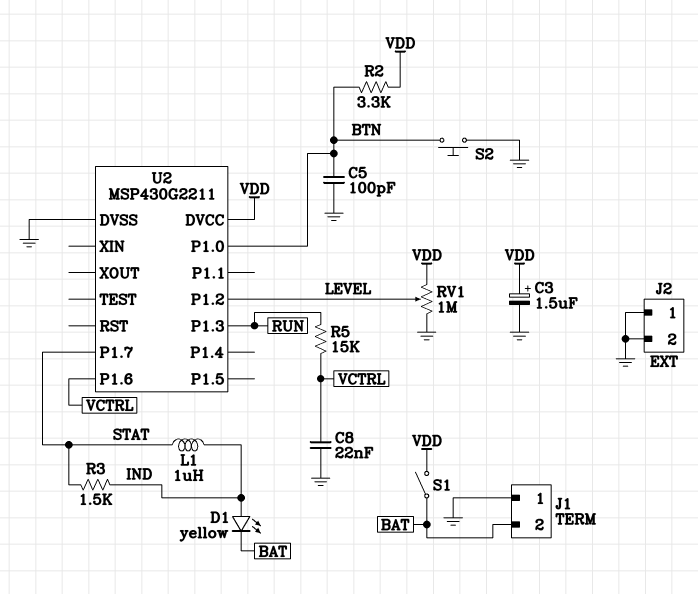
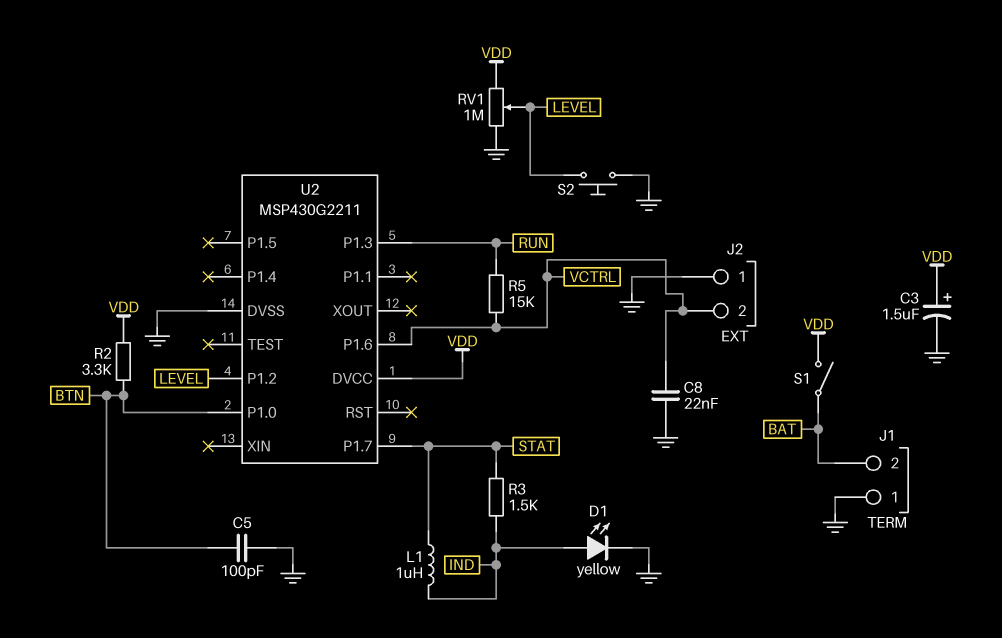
D1: LED yellow (A IND, K BAT) -> LED yellow (A IND, K GND)
J2 pin 2: GND -> VCTRL
S2: button (BTN, GND) -> button (GND, LEVEL)

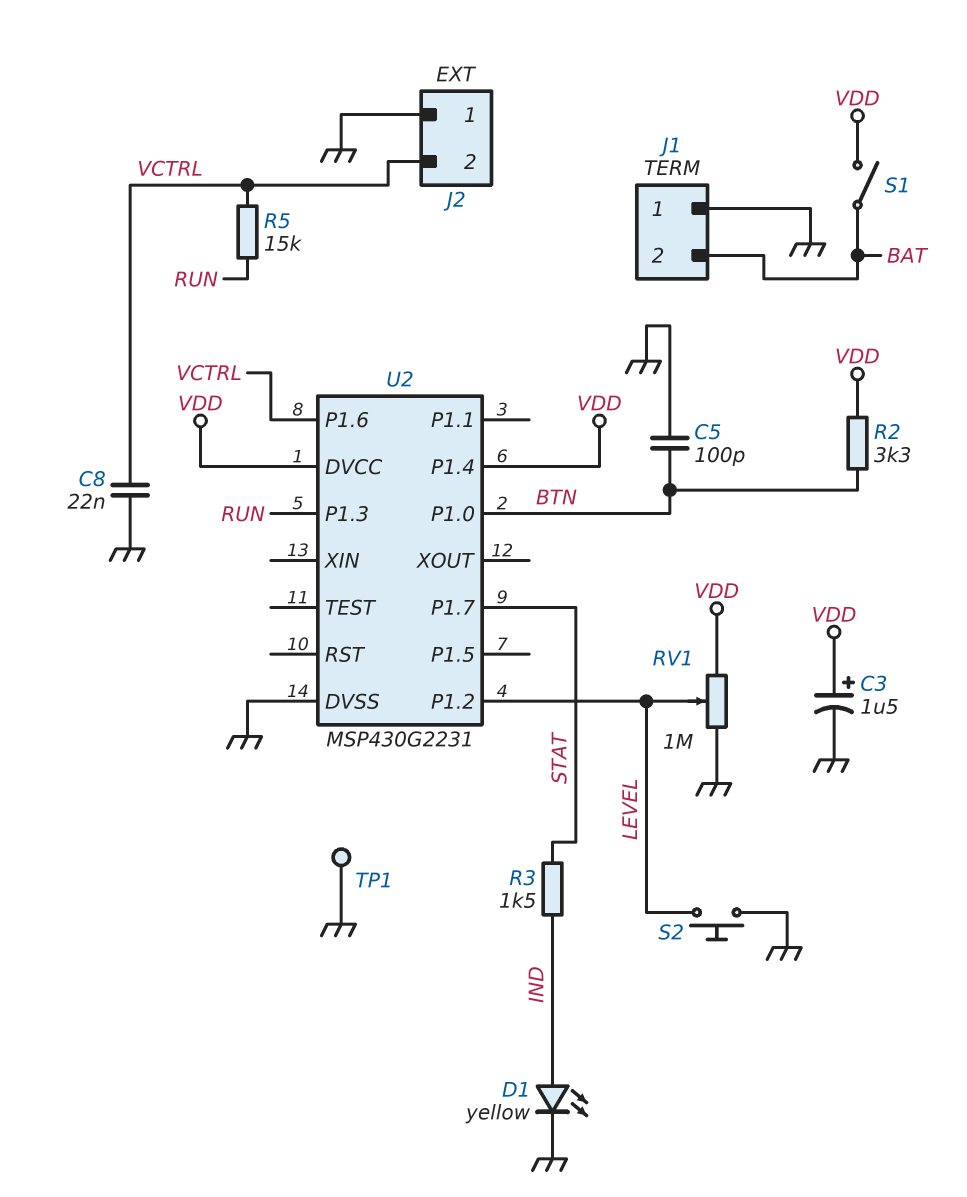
L1: 1uH (IND, STAT) -> none
TP1: none -> test point (GND)
U2: MSP430G2211 -> MSP430G2231
U2 pin P1.4: none -> VDD

